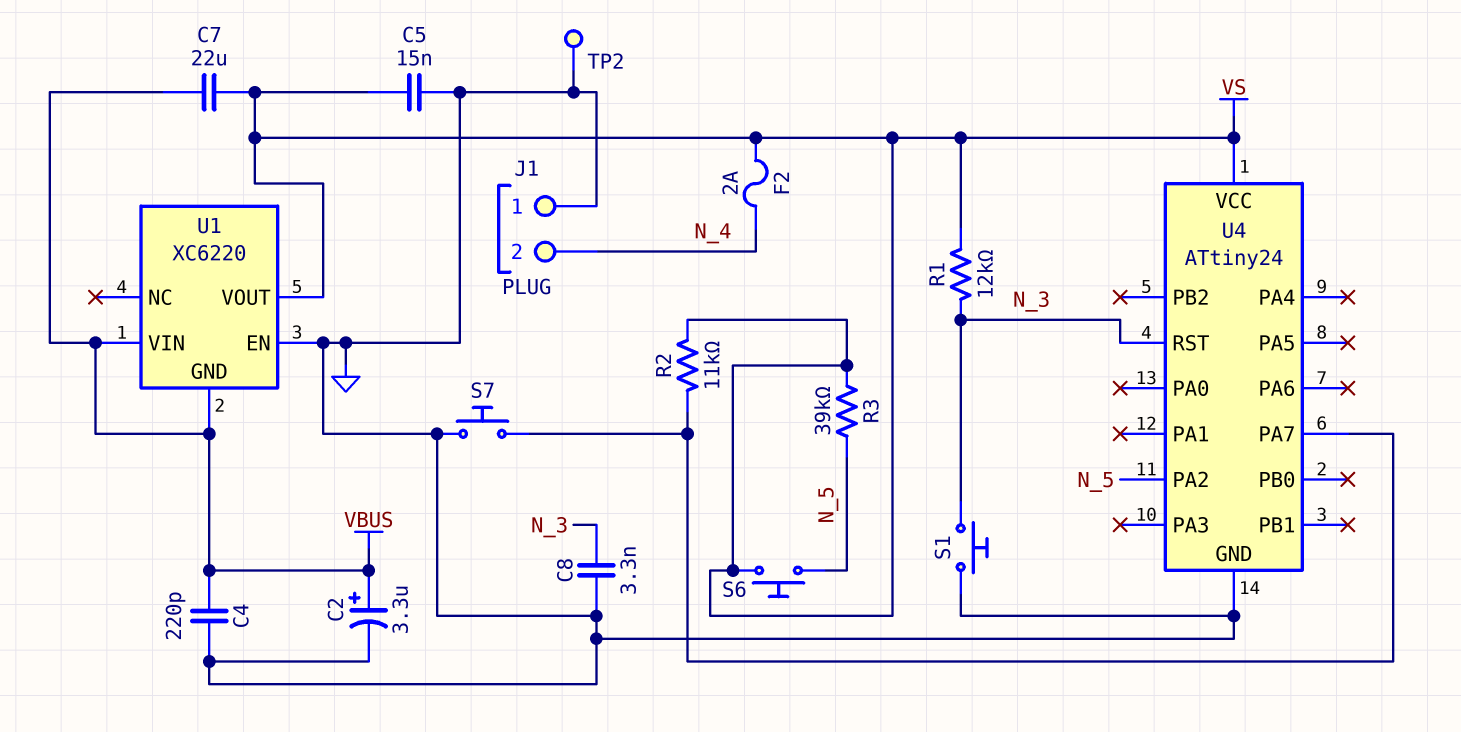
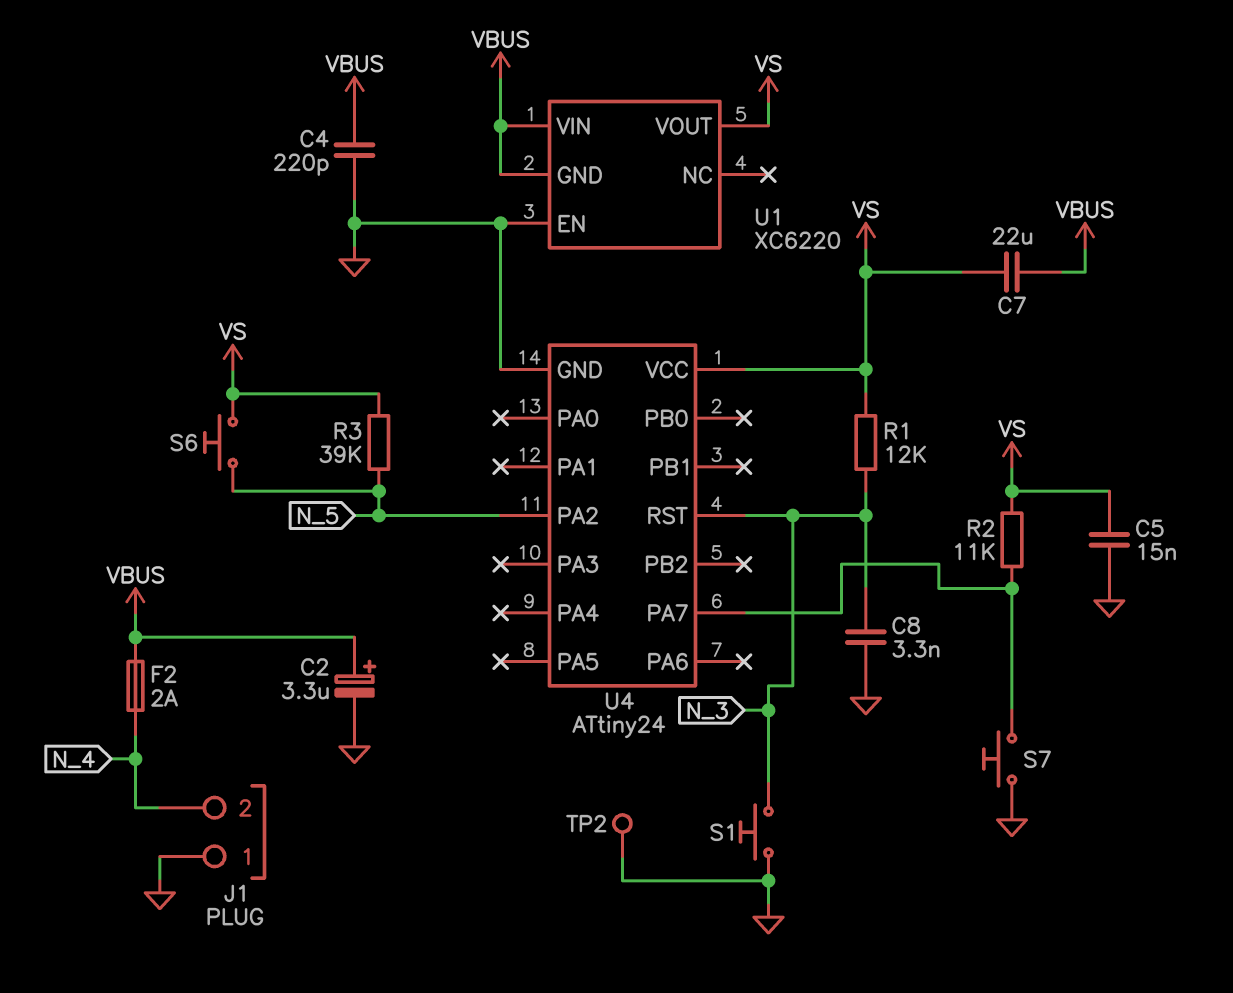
F2: 2A (N_4, VS) -> 2A (N_4, VBUS)

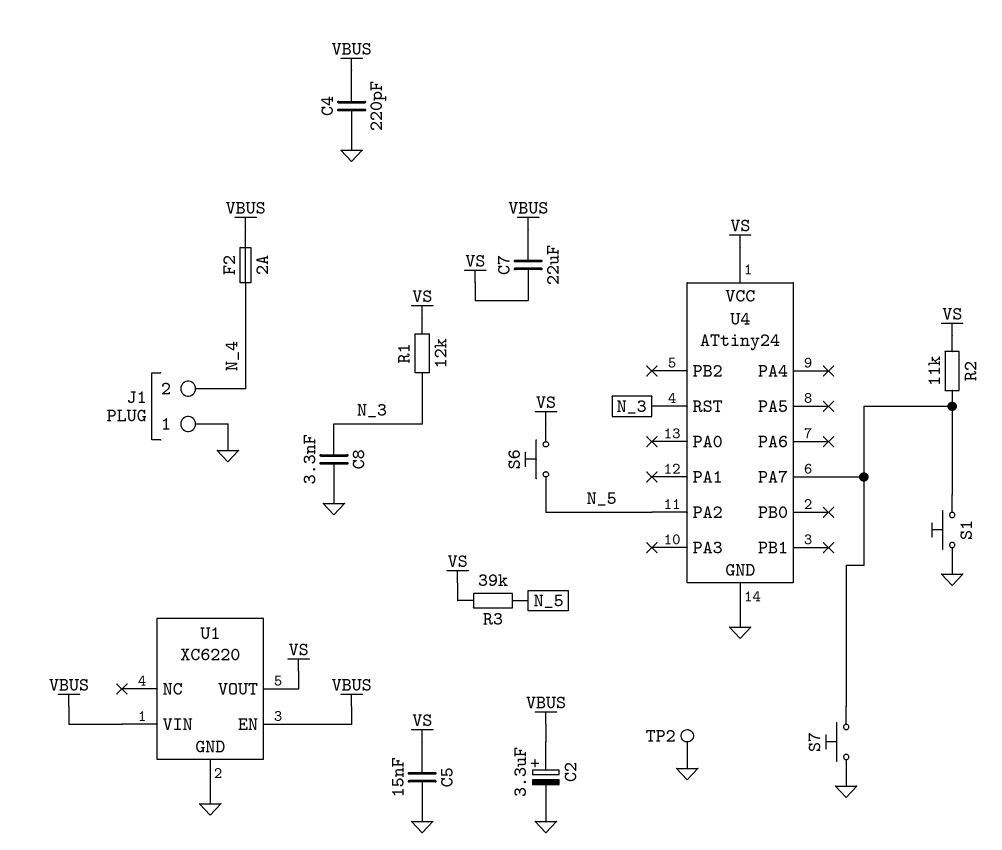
S1: button (GND, N_3) -> button (GND, U4/PA7)
U1 pin EN: GND -> VBUS
U1 pin GND: VBUS -> GND

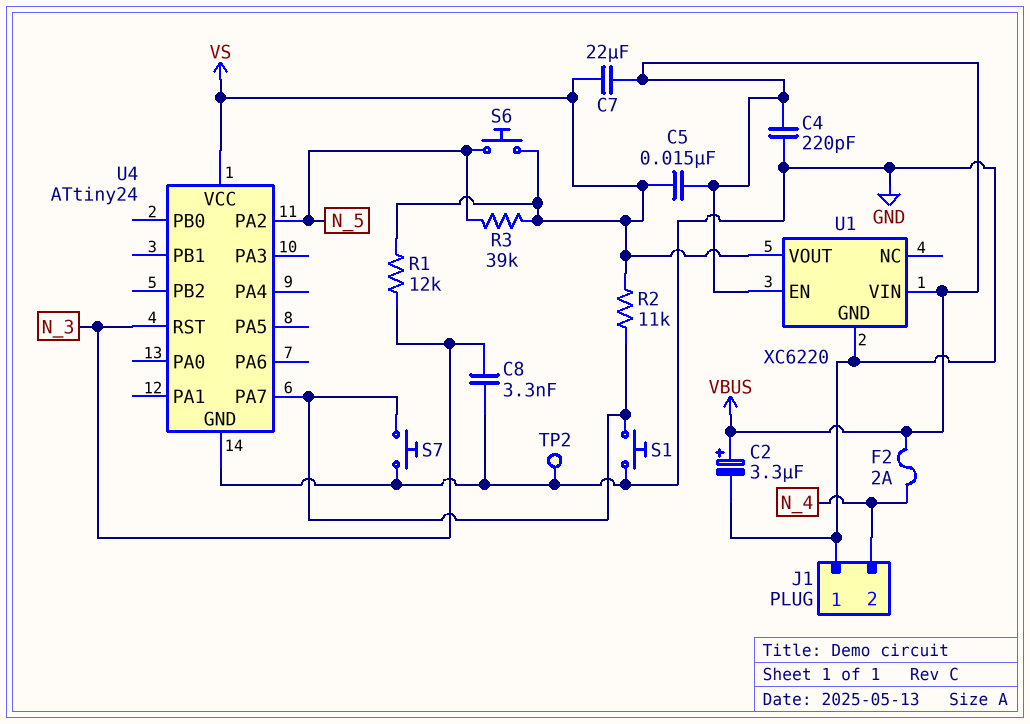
C5: 15nF (GND, VS) -> 15nF (VBUS, VS)

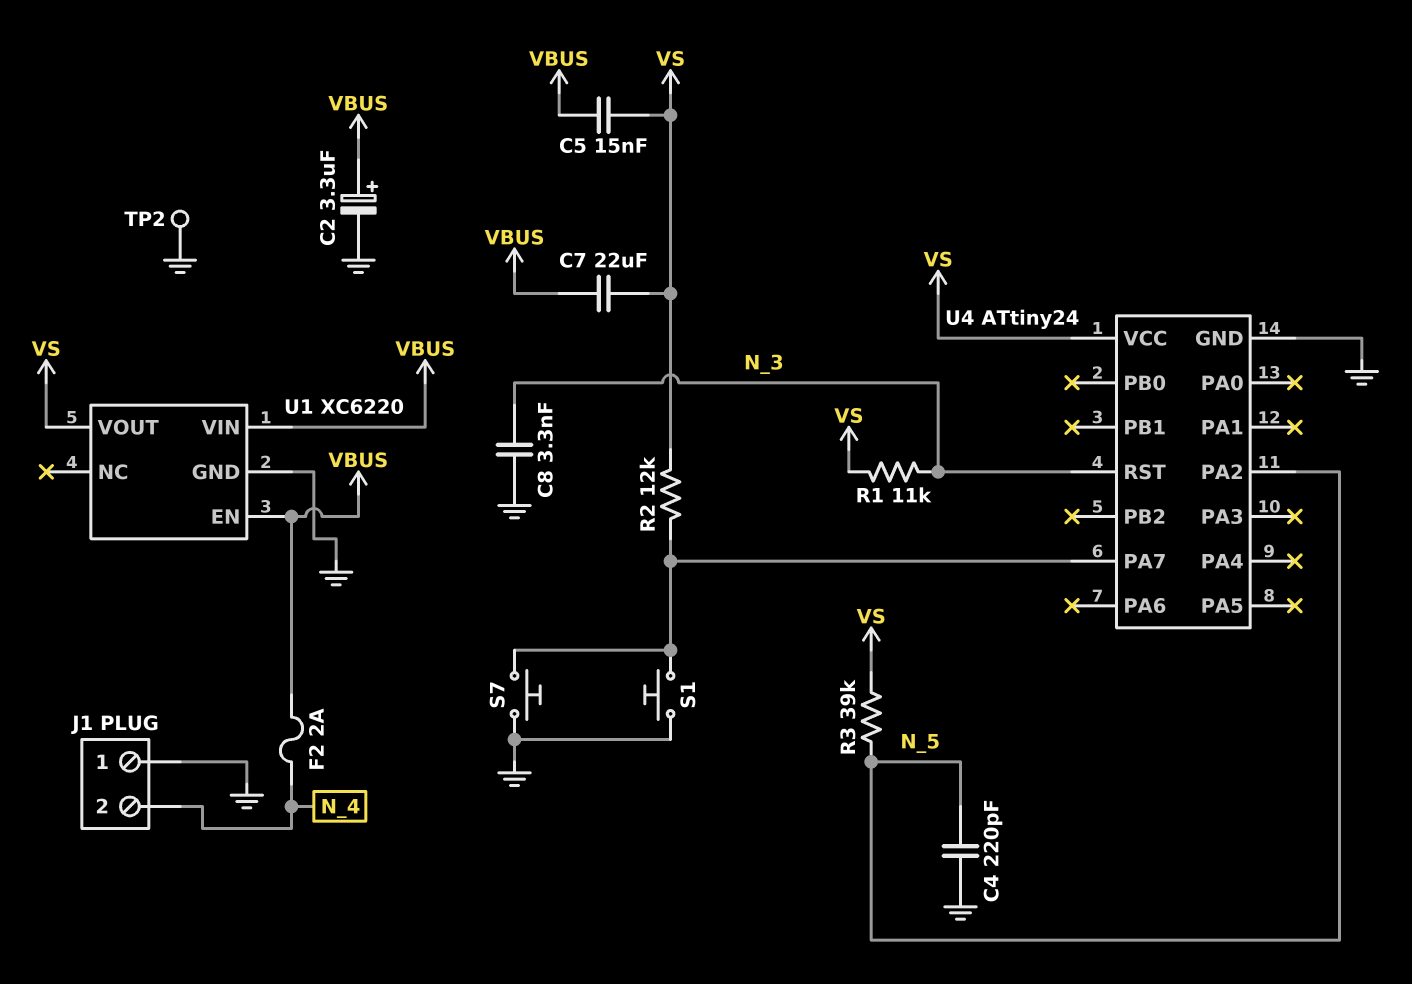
C4: 220pF (GND, VBUS) -> 220pF (GND, N_5)
R1: 12k (N_3, VS) -> 11k (N_3, VS)
R2: 11k (U4/PA7, VS) -> 12k (U4/PA7, VS)
S6: button (N_5, VS) -> none

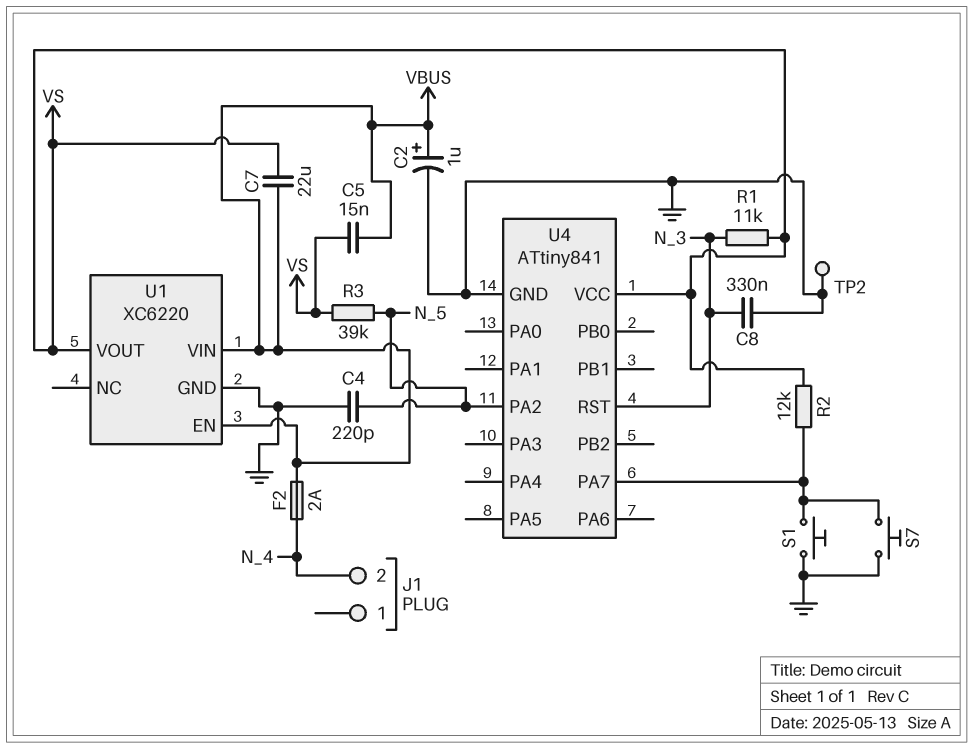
C2: 3.3uF (plus VBUS, minus GND) -> 1uF (plus VBUS, minus GND)
C8: 3.3nF (GND, N_3) -> 330nF (GND, N_3)
J1 pin 1: GND -> none
U4: ATtiny24 -> ATtiny841

